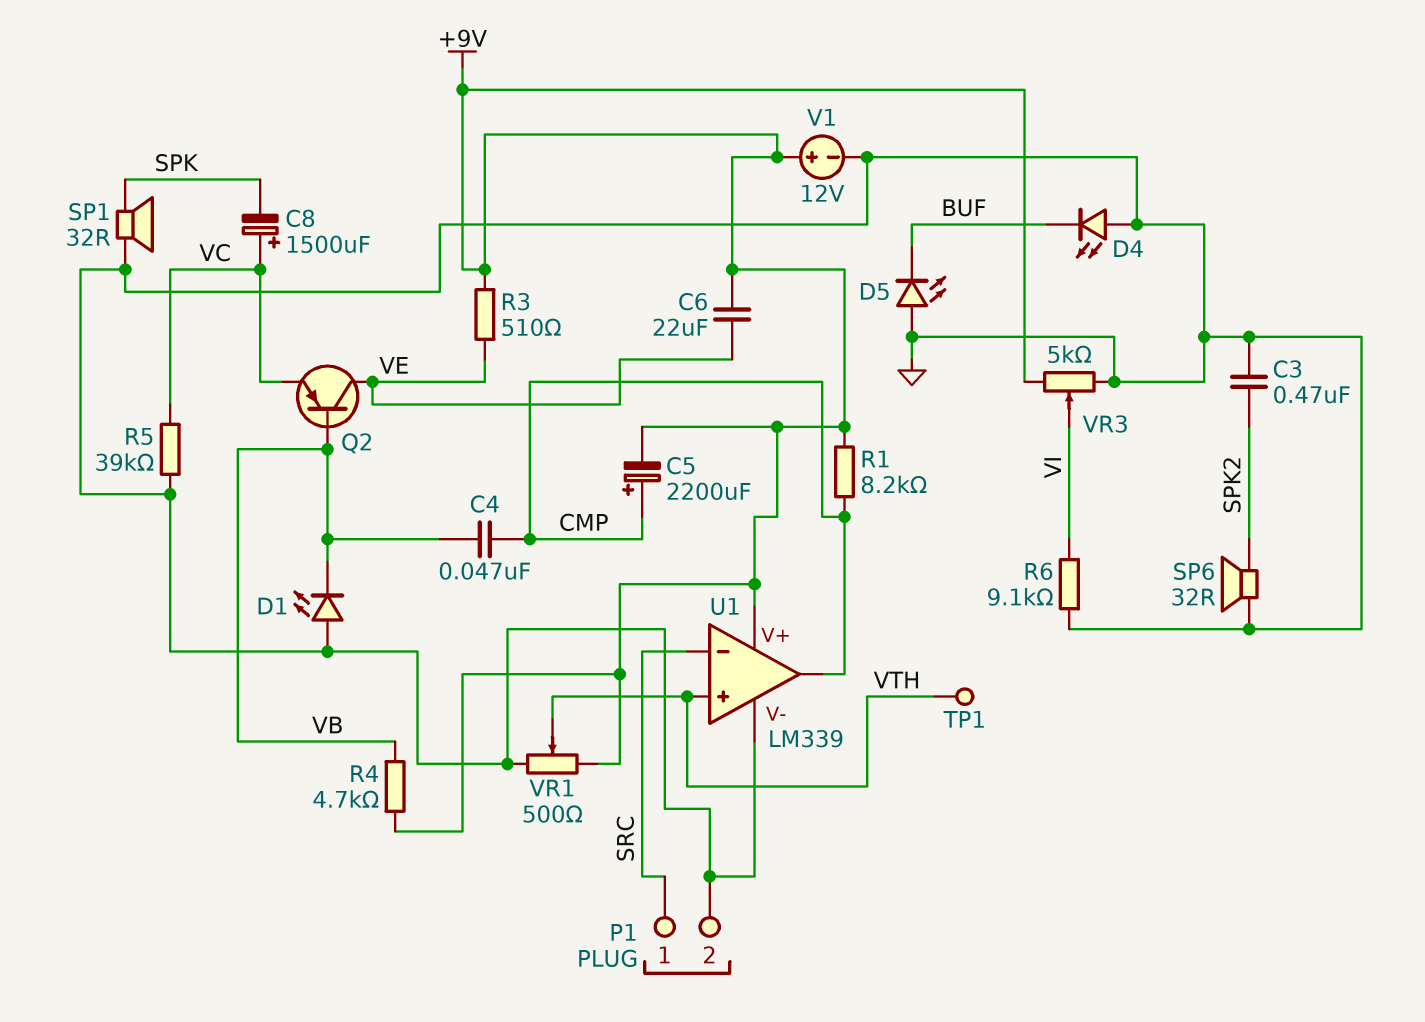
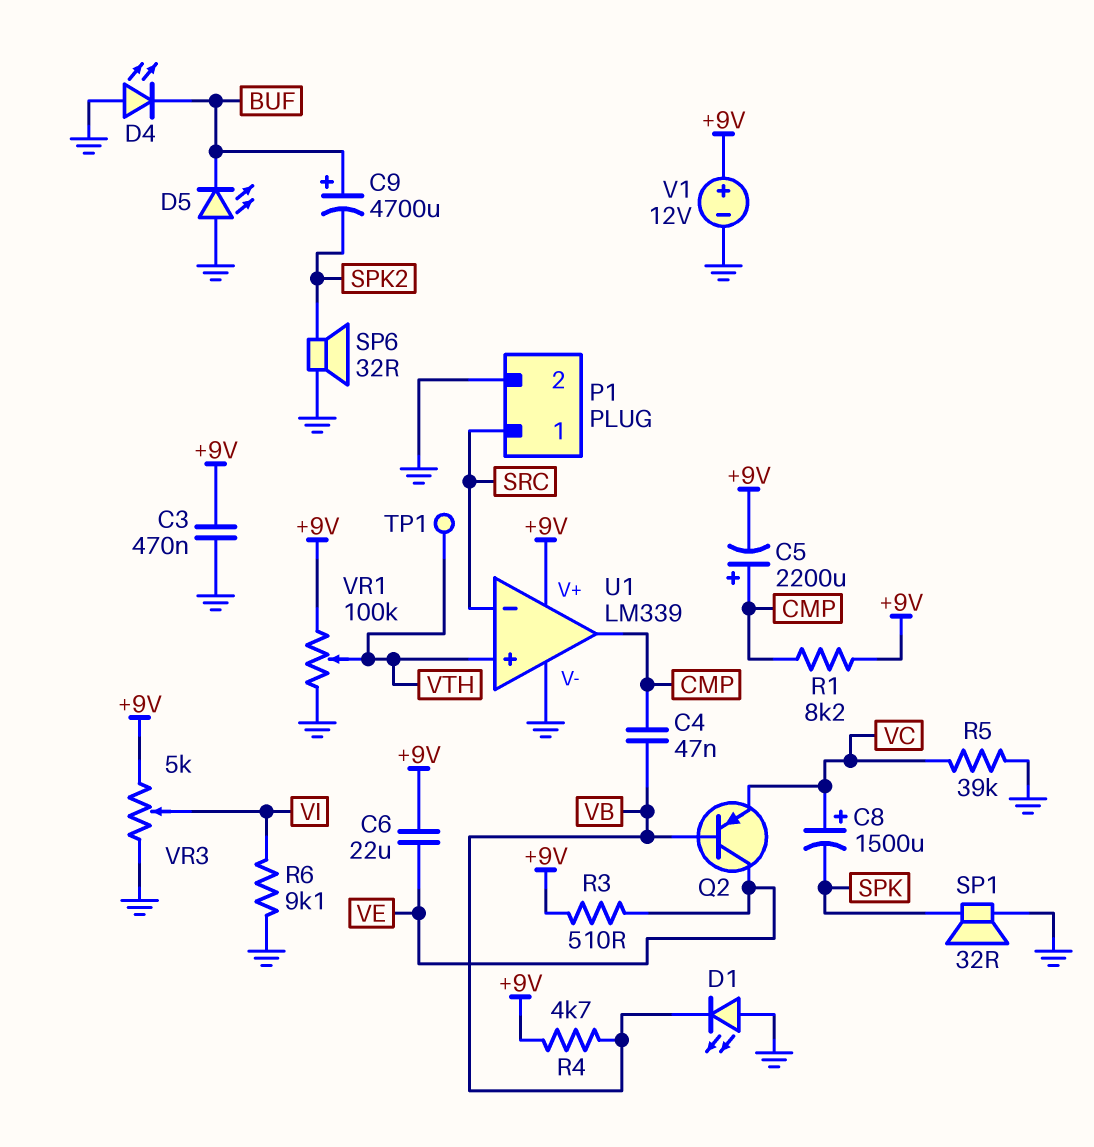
C3: 470nF (GND, SPK2) -> 470nF (+9V, GND)
C9: none -> 4700uF (plus BUF, minus SPK2)
VR1: 500 (+9V, GND, wiper VTH) -> 100k (+9V, GND, wiper VTH)

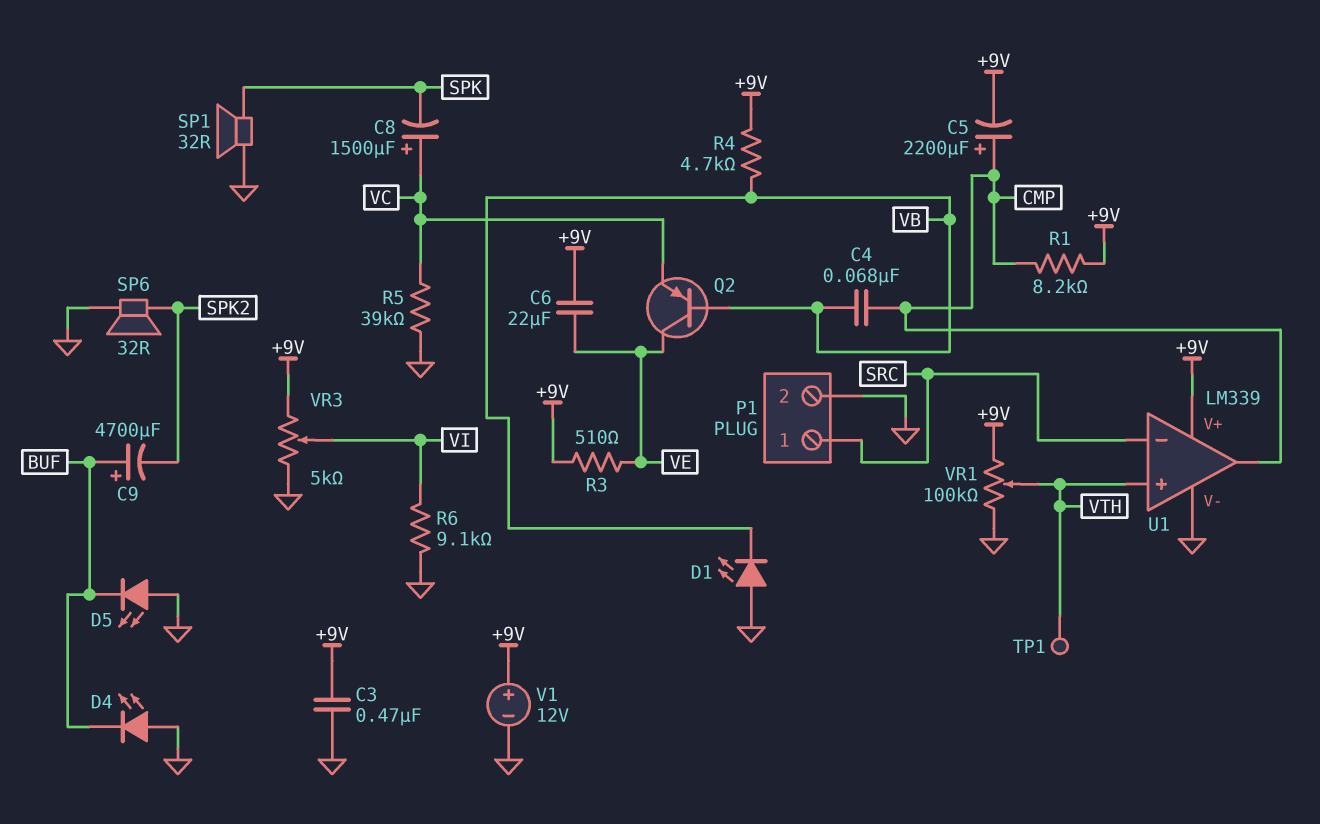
C4: 47nF (CMP, VB) -> 68nF (CMP, VB)

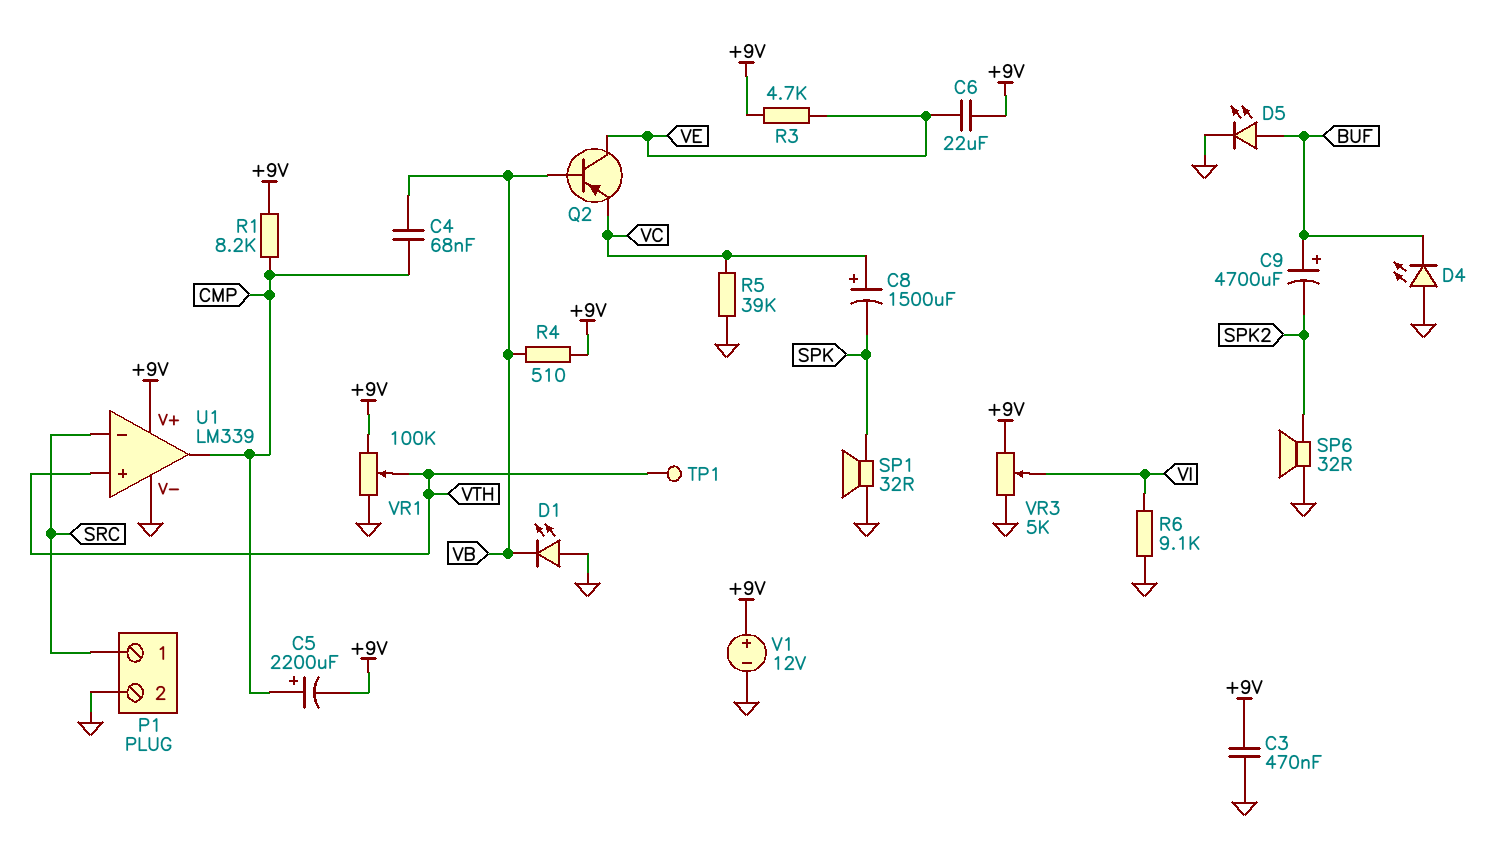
D5: LED (A GND, K BUF) -> LED (A BUF, K GND)
R3: 510 (+9V, VE) -> 4.7k (+9V, VE)
R4: 4.7k (+9V, VB) -> 510 (+9V, VB)

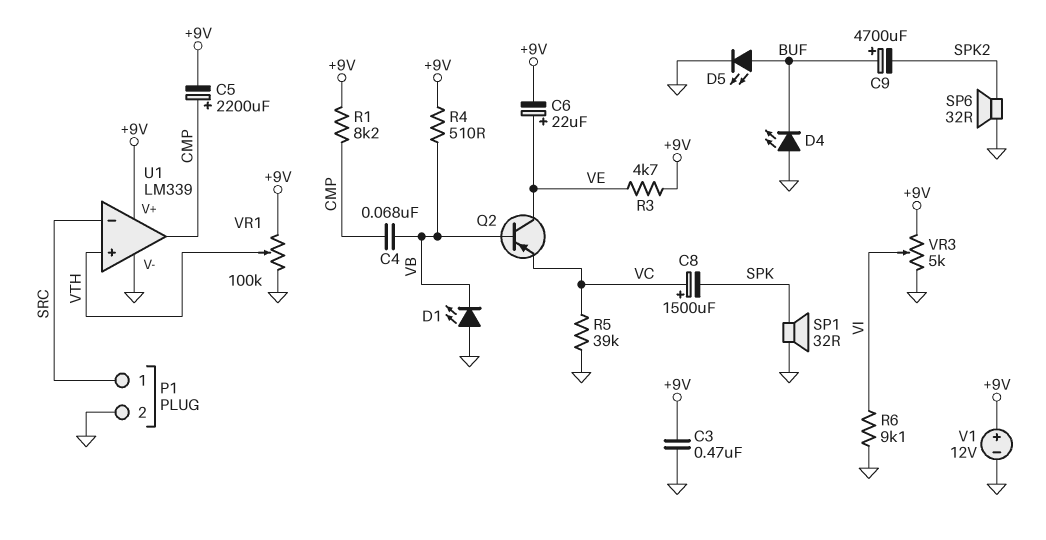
C6: 22uF (+9V, VE) -> 22uF (plus VE, minus +9V)
TP1: test point (VTH) -> none

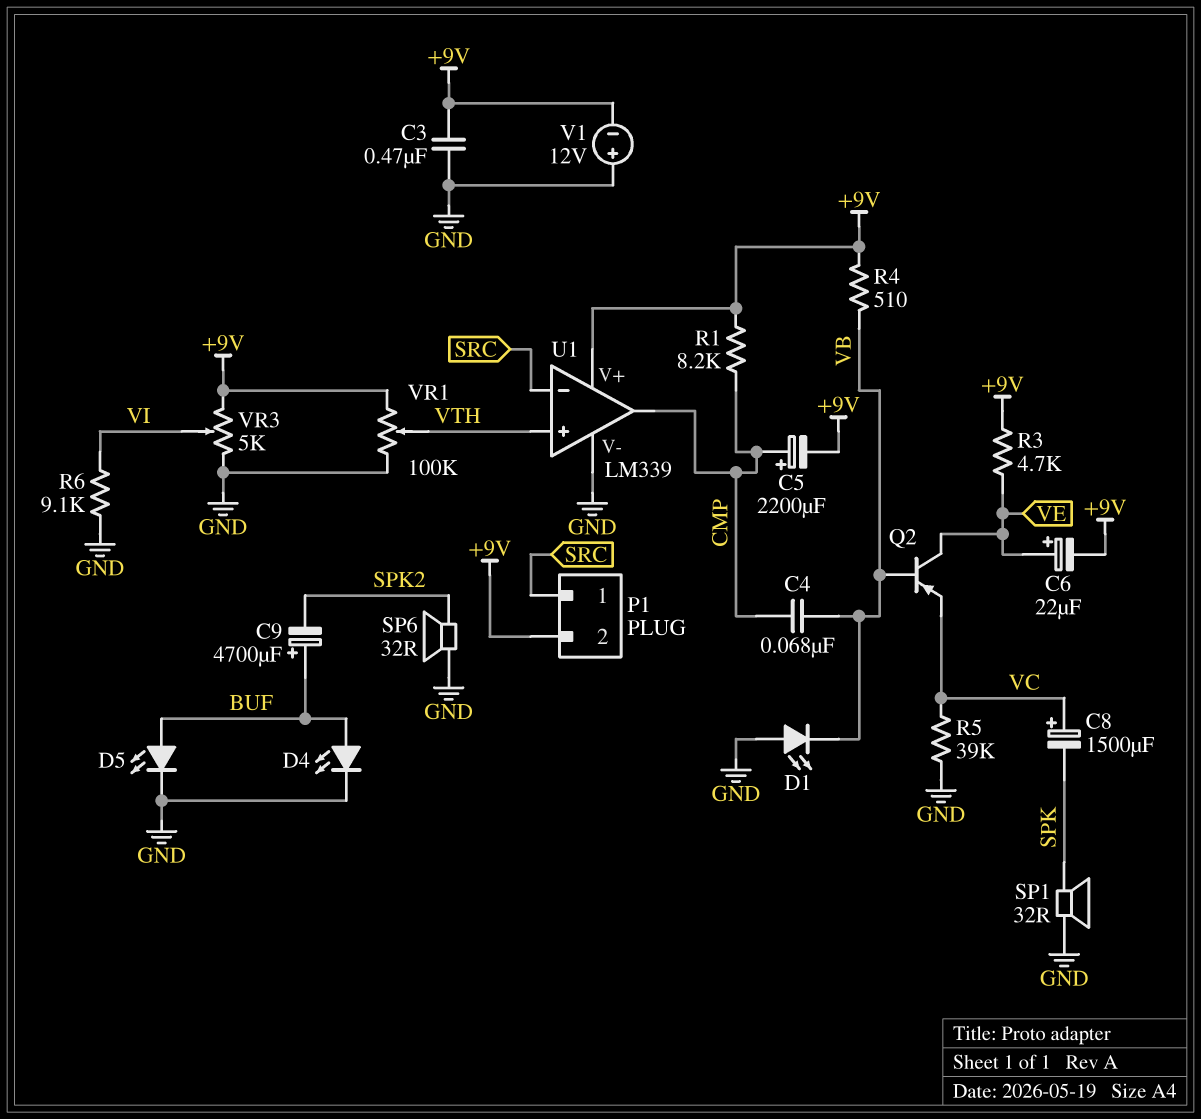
D4: LED (A GND, K BUF) -> LED (A BUF, K GND)
P1 pin 2: GND -> +9V
V1: 12V (plus +9V, minus GND) -> 12V (plus GND, minus +9V)

